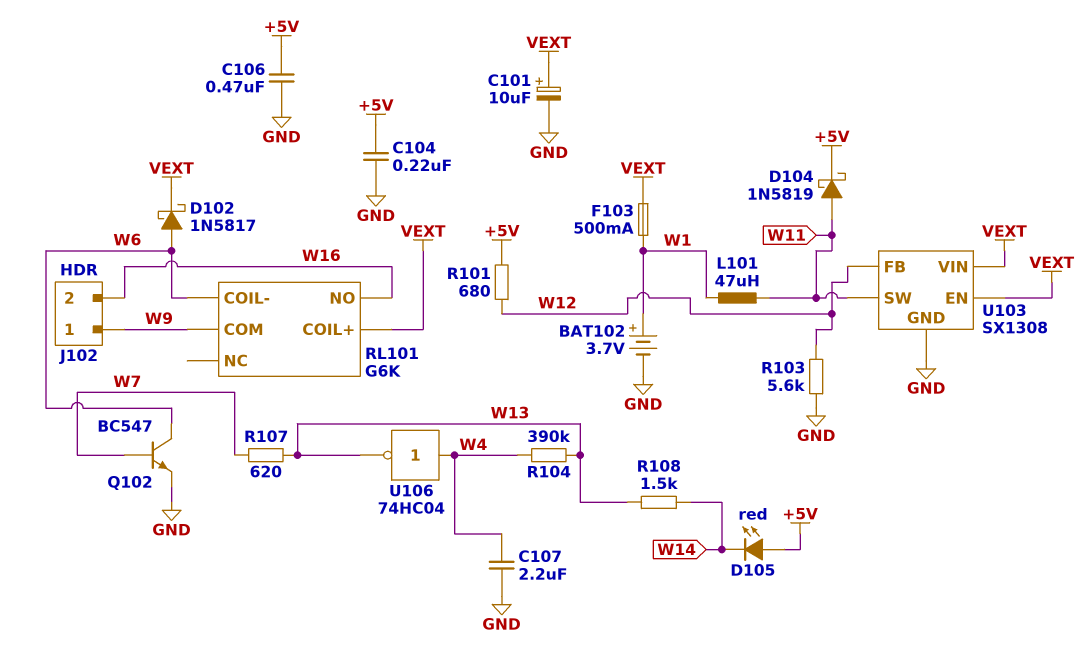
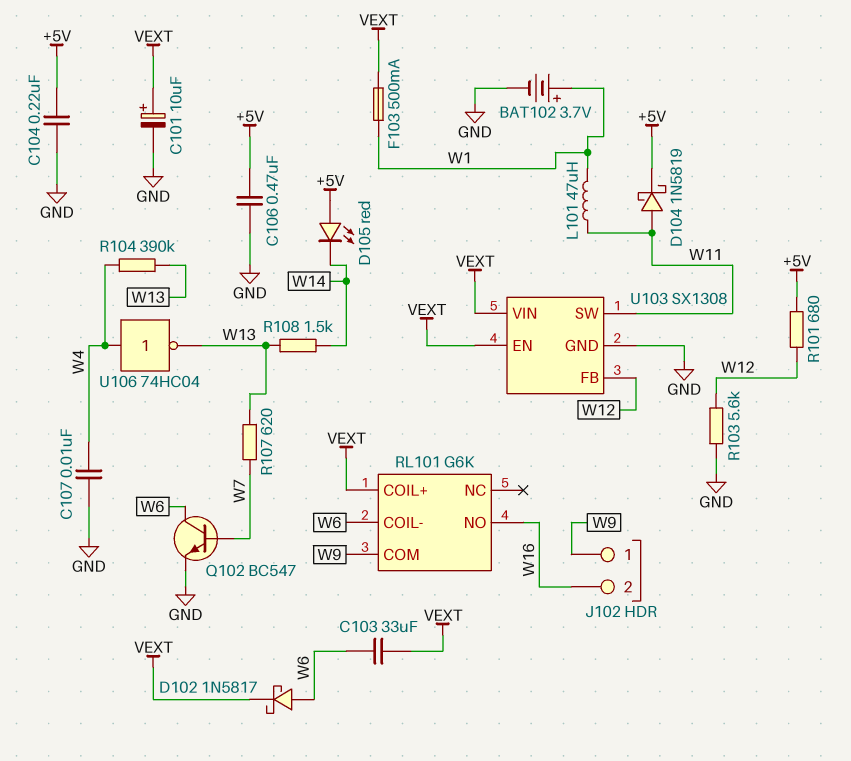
C103: none -> 33uF (VEXT, W6)
C107: 2.2uF (GND, W4) -> 10nF (GND, W4)

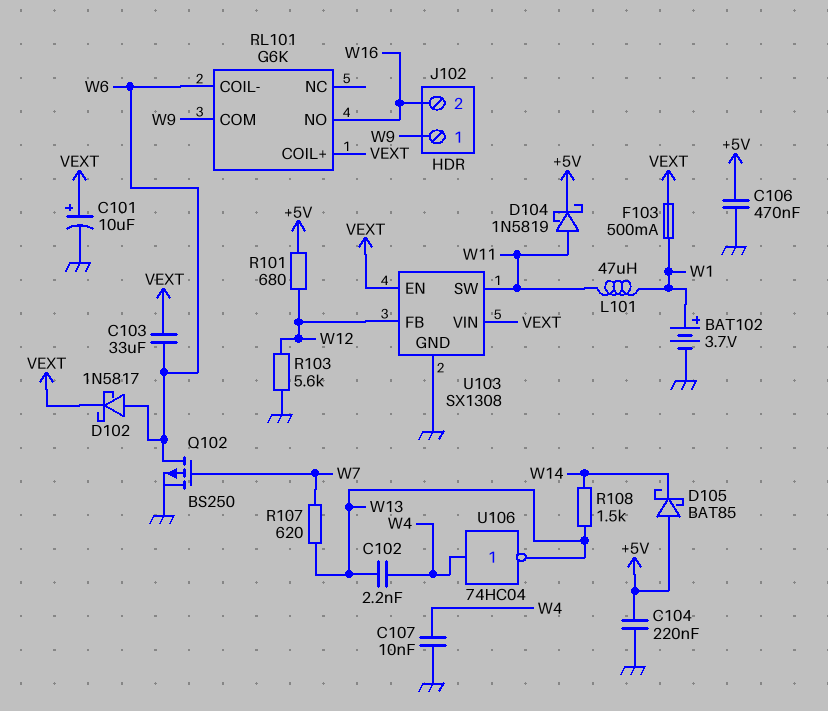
C102: none -> 2.2nF (W4, W13)
D105: LED red (A +5V, K W14) -> schottky BAT85 (A +5V, K W14)
Q102: NPN BC547 (B W7, C W6, E GND) -> PMOS BS250 (G W7, D W6, S GND)
R104: 390k (W4, W13) -> none

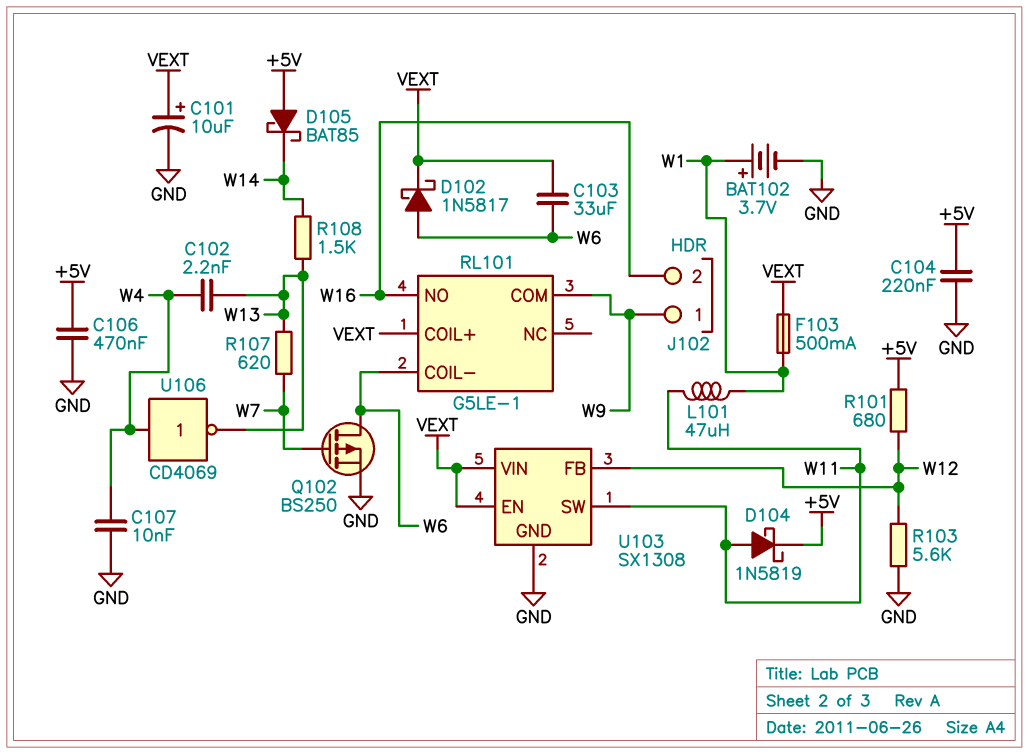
RL101: G6K -> G5LE-1
U106: NOT 74HC04 (in W4, out W13) -> NOT CD4069 (in W4, out W13)

